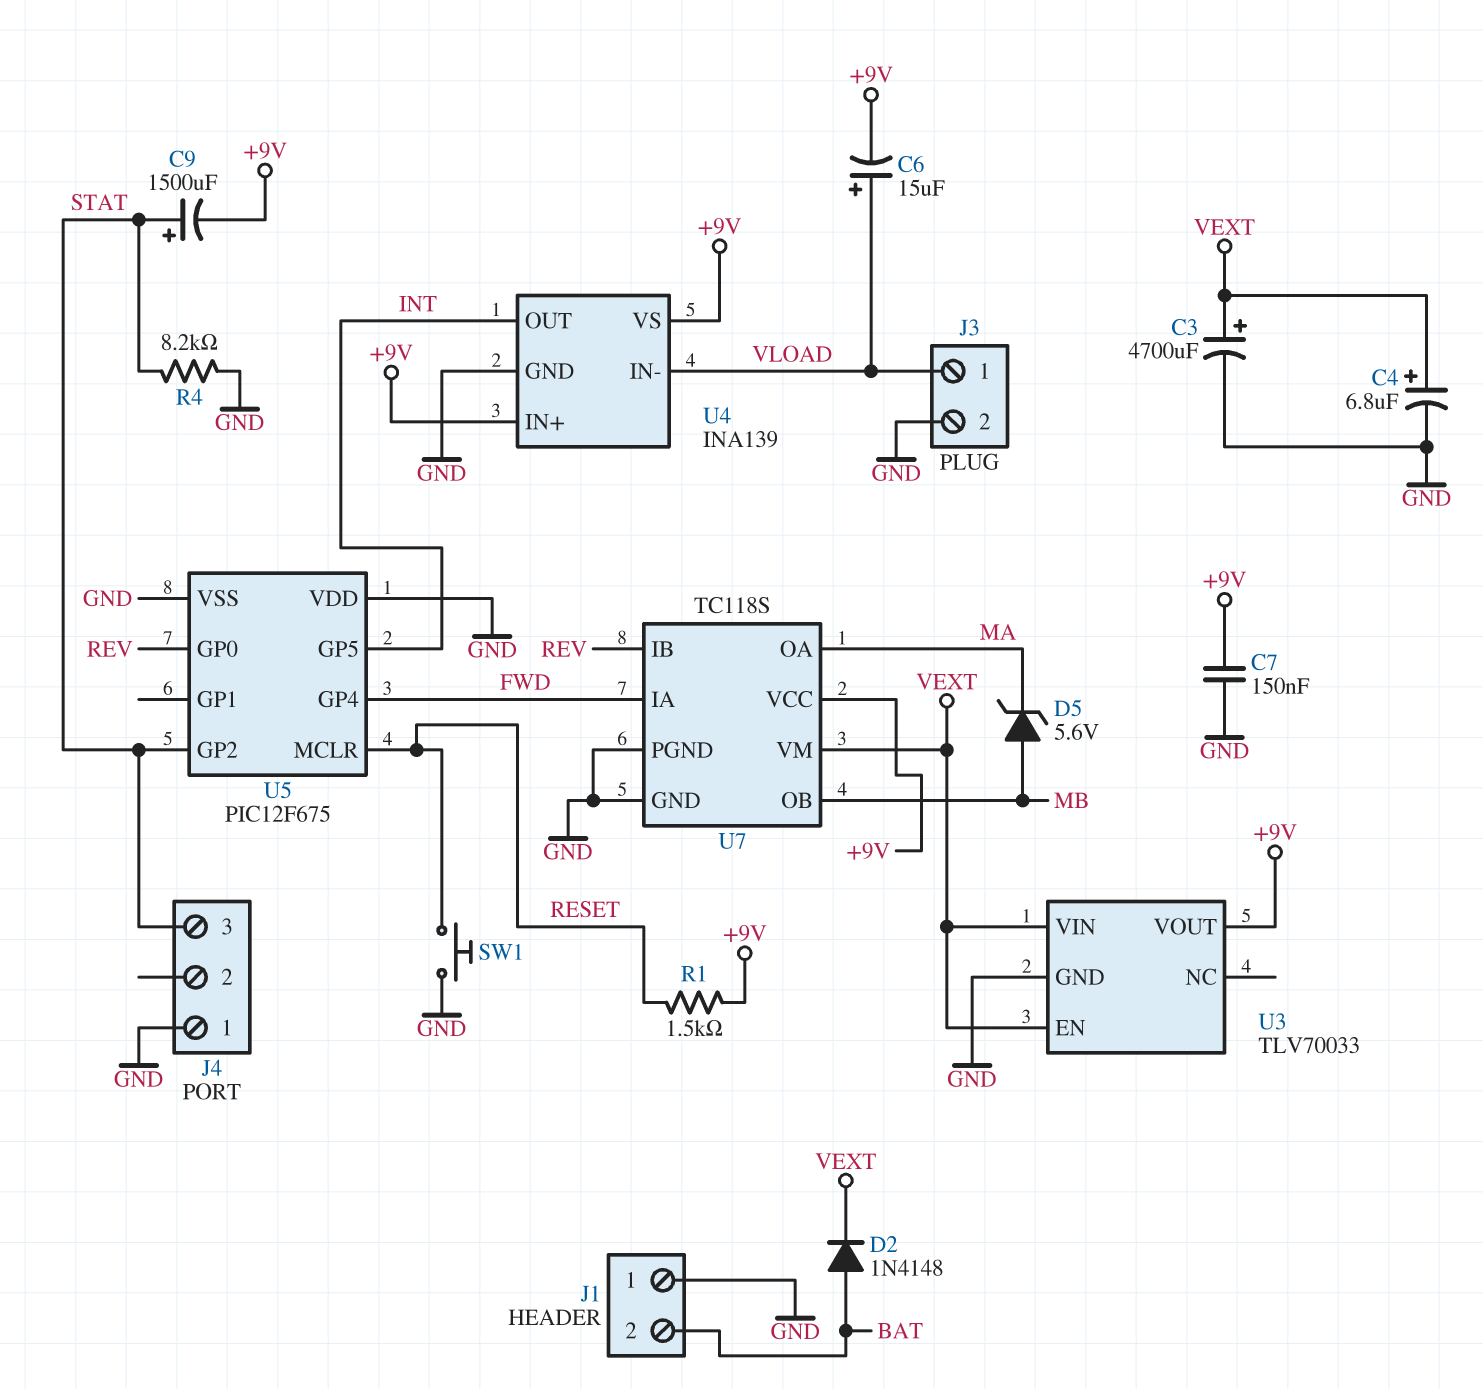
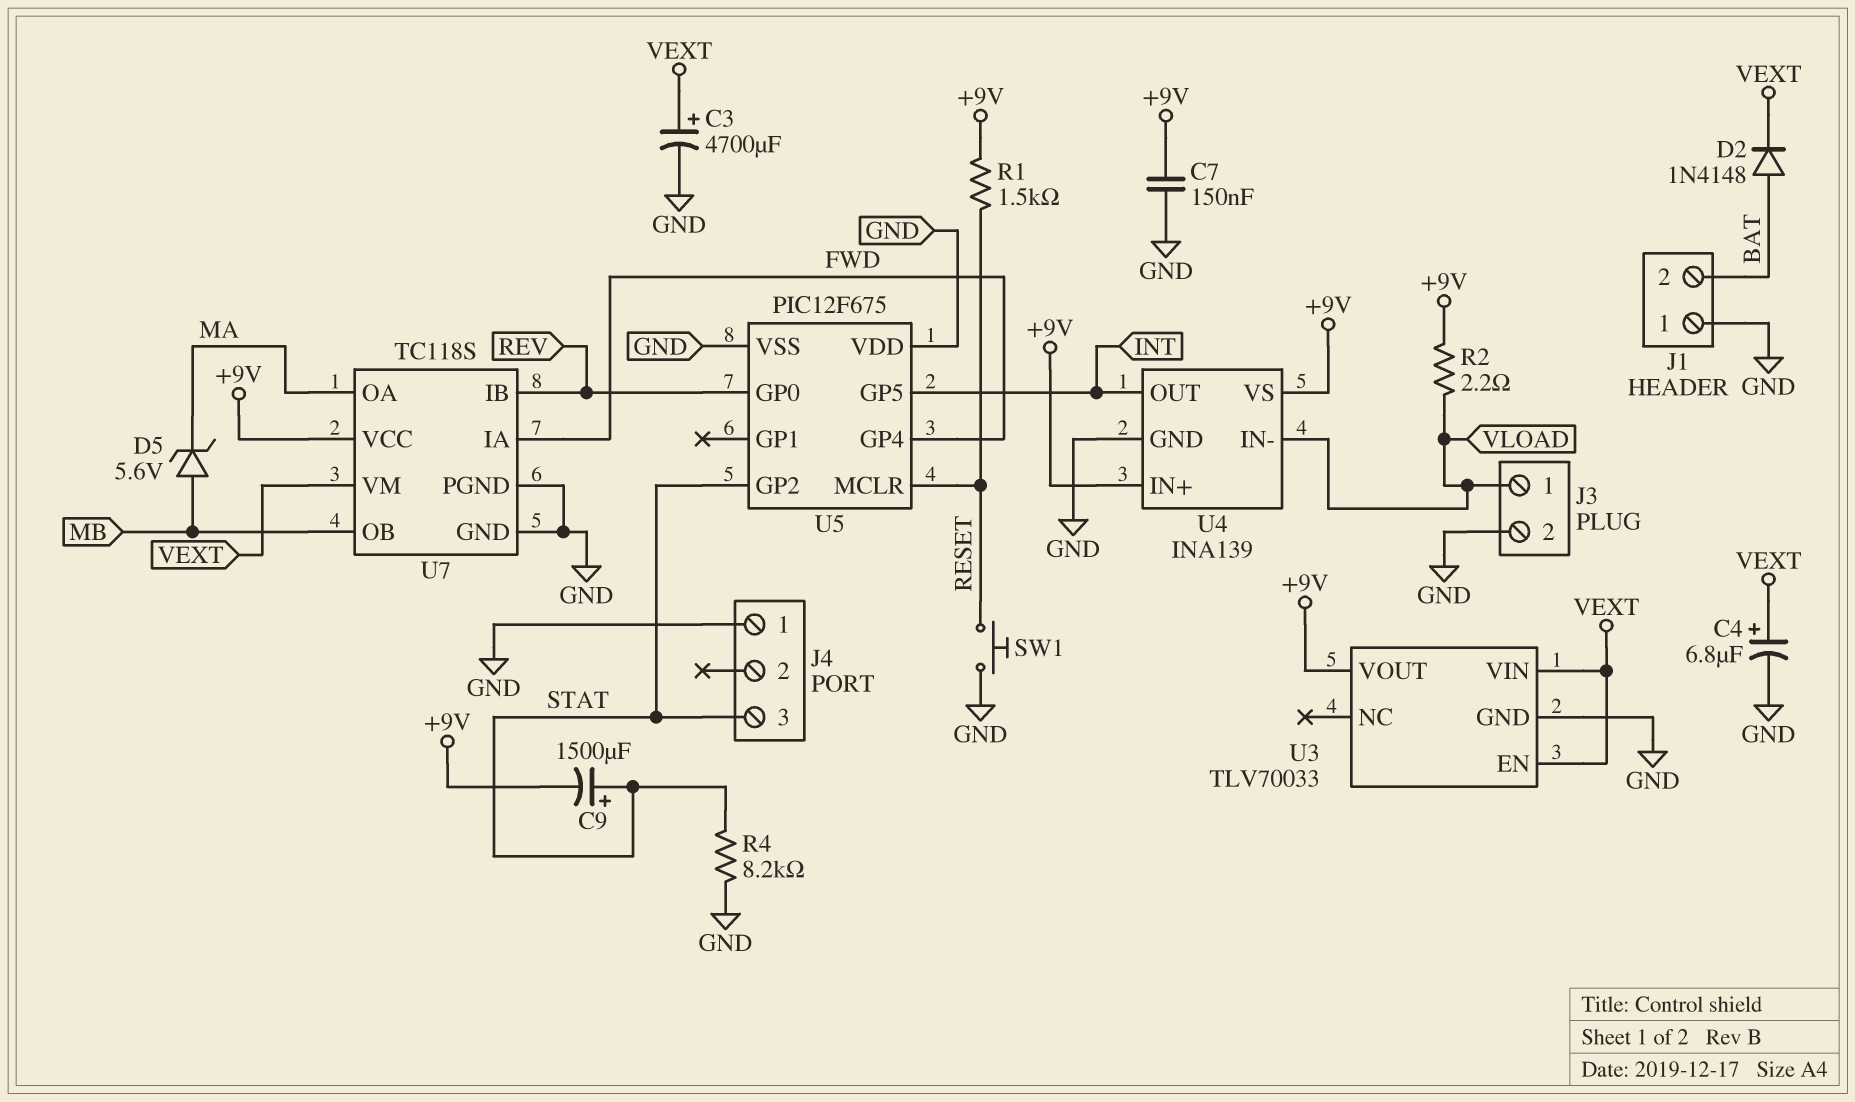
C6: 15uF (plus VLOAD, minus +9V) -> none
R2: none -> 2.2 (+9V, VLOAD)

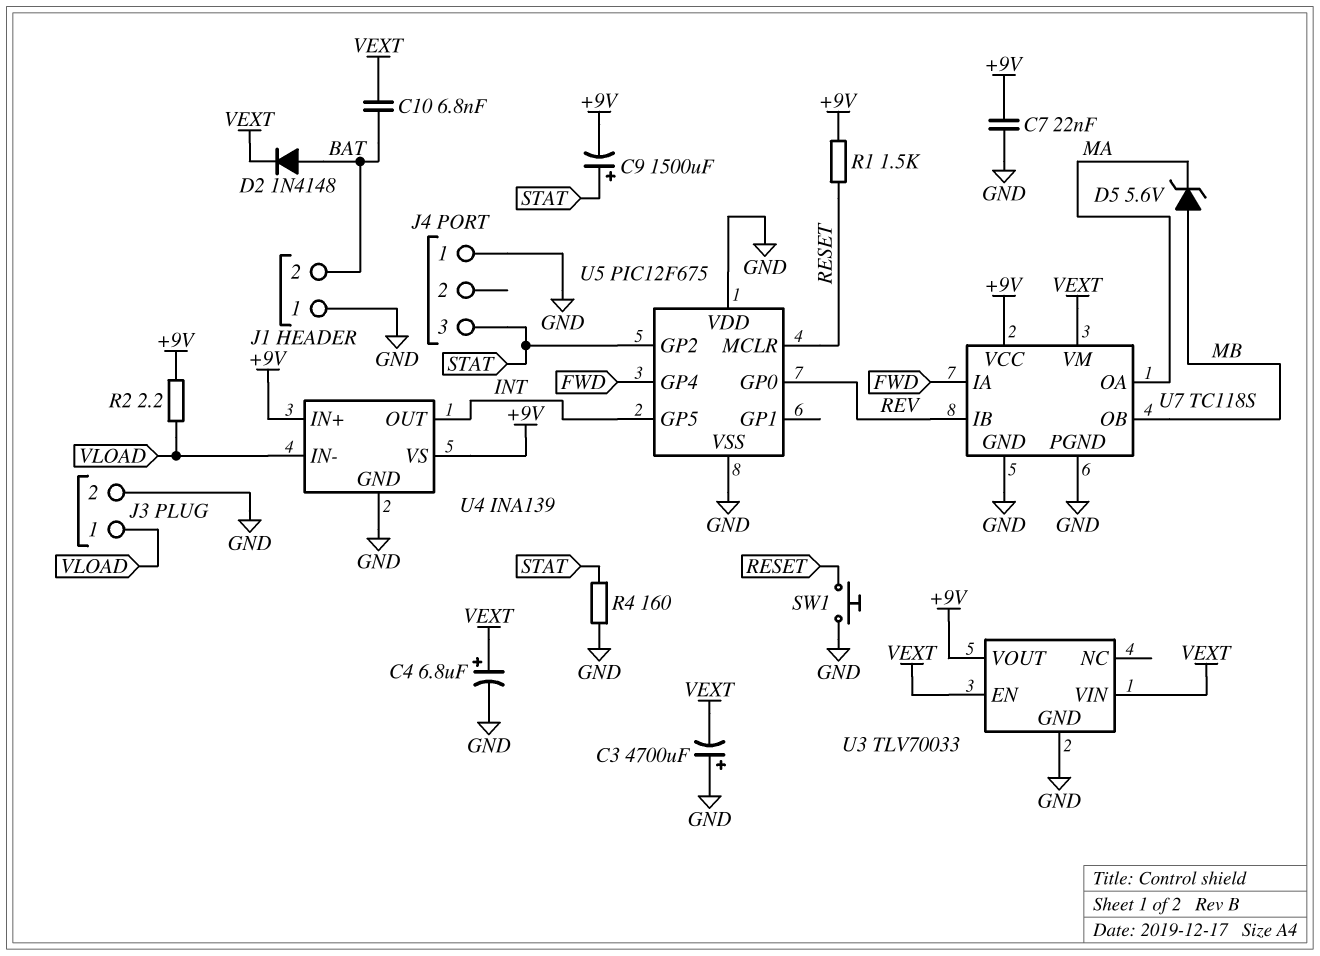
C3: 4700uF (plus VEXT, minus GND) -> 4700uF (plus GND, minus VEXT)
C7: 150nF (+9V, GND) -> 22nF (+9V, GND)
C10: none -> 6.8nF (BAT, VEXT)
R4: 8.2k (GND, STAT) -> 160 (GND, STAT)

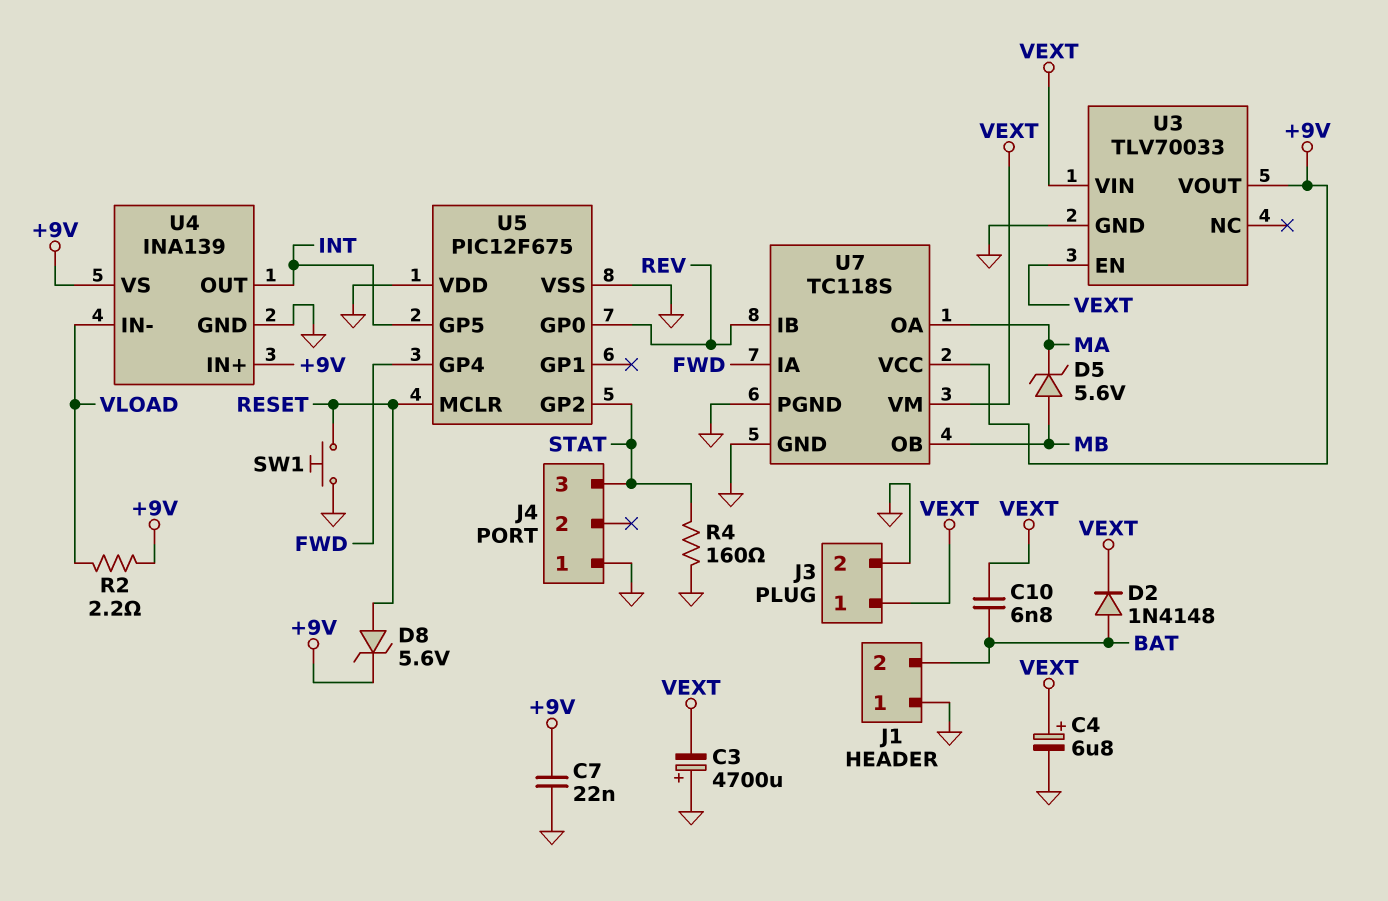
C9: 1500uF (plus STAT, minus +9V) -> none
D8: none -> zener 5.6V (A RESET, K +9V)
J3 pin 1: VLOAD -> VEXT
R1: 1.5k (+9V, RESET) -> none

